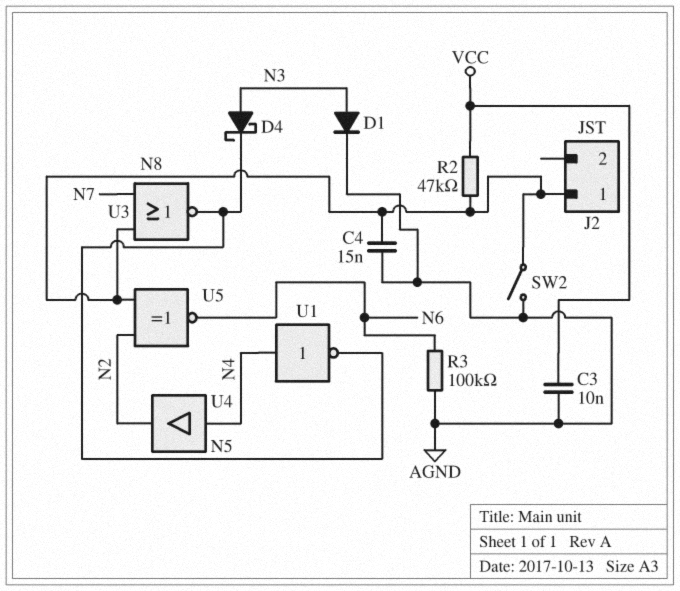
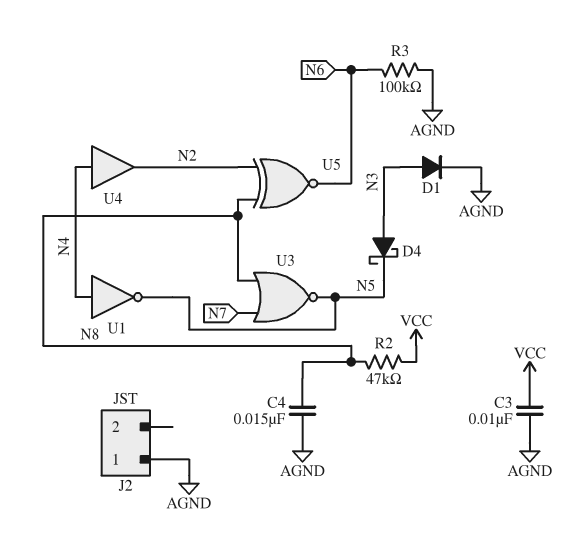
J2 pin 1: N8 -> AGND
SW2: switch (AGND, N8) -> none

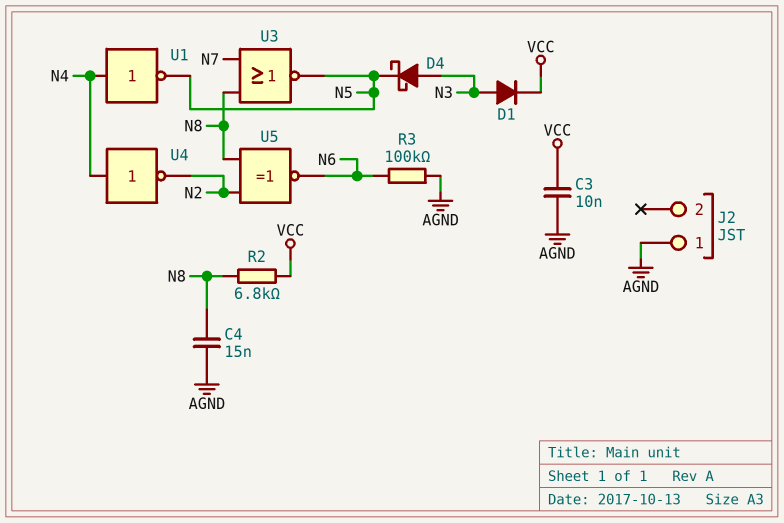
D1: diode (A N3, K AGND) -> diode (A N3, K VCC)
R2: 47k (N8, VCC) -> 6.8k (N8, VCC)
U4: buffer (in N4, out N2) -> NOT (in N4, out N2)

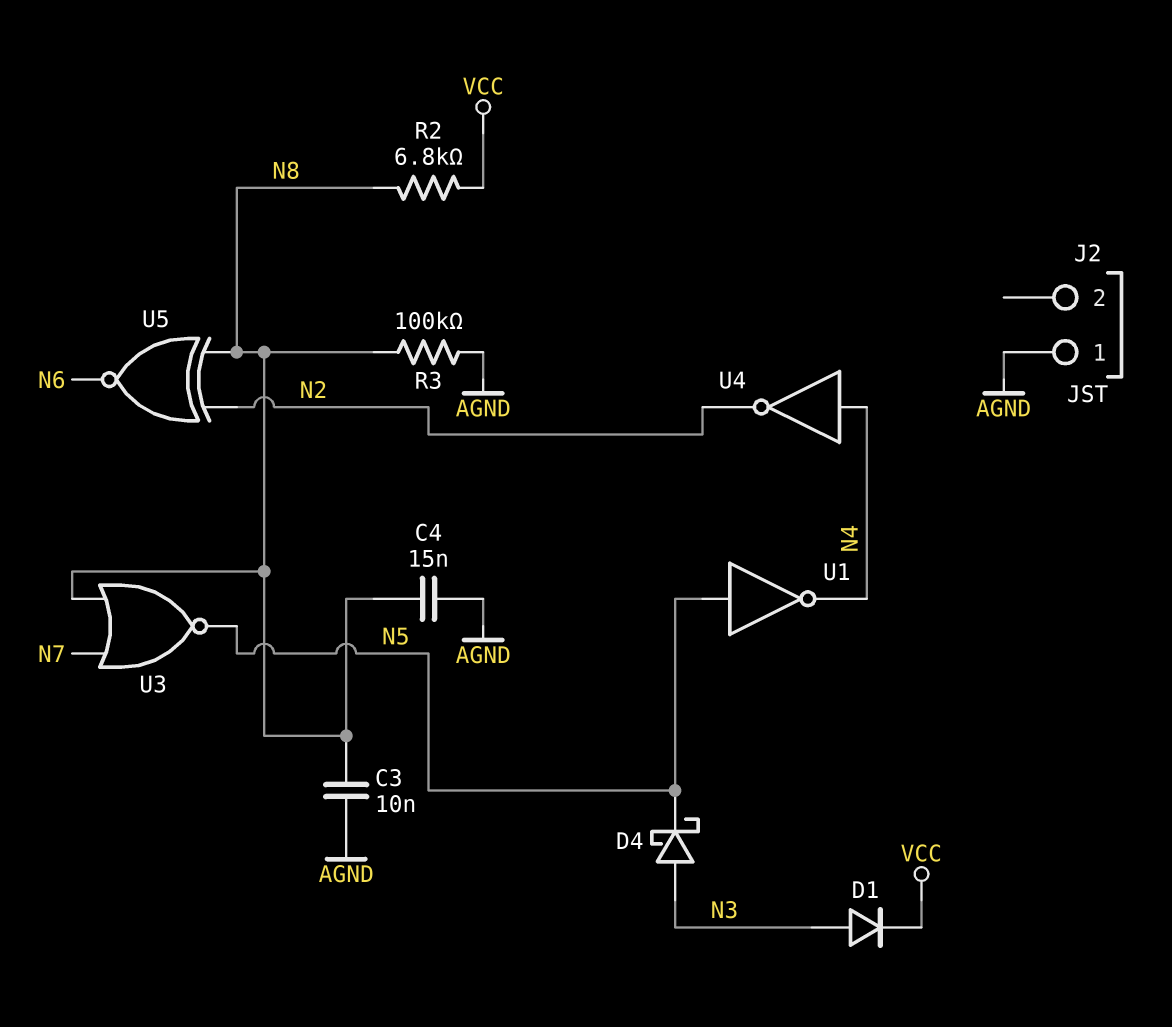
C3: 10nF (AGND, VCC) -> 10nF (AGND, N8)
R3: 100k (AGND, N6) -> 100k (AGND, N8)
U1: NOT (in N4, out N5) -> NOT (in N5, out N4)

